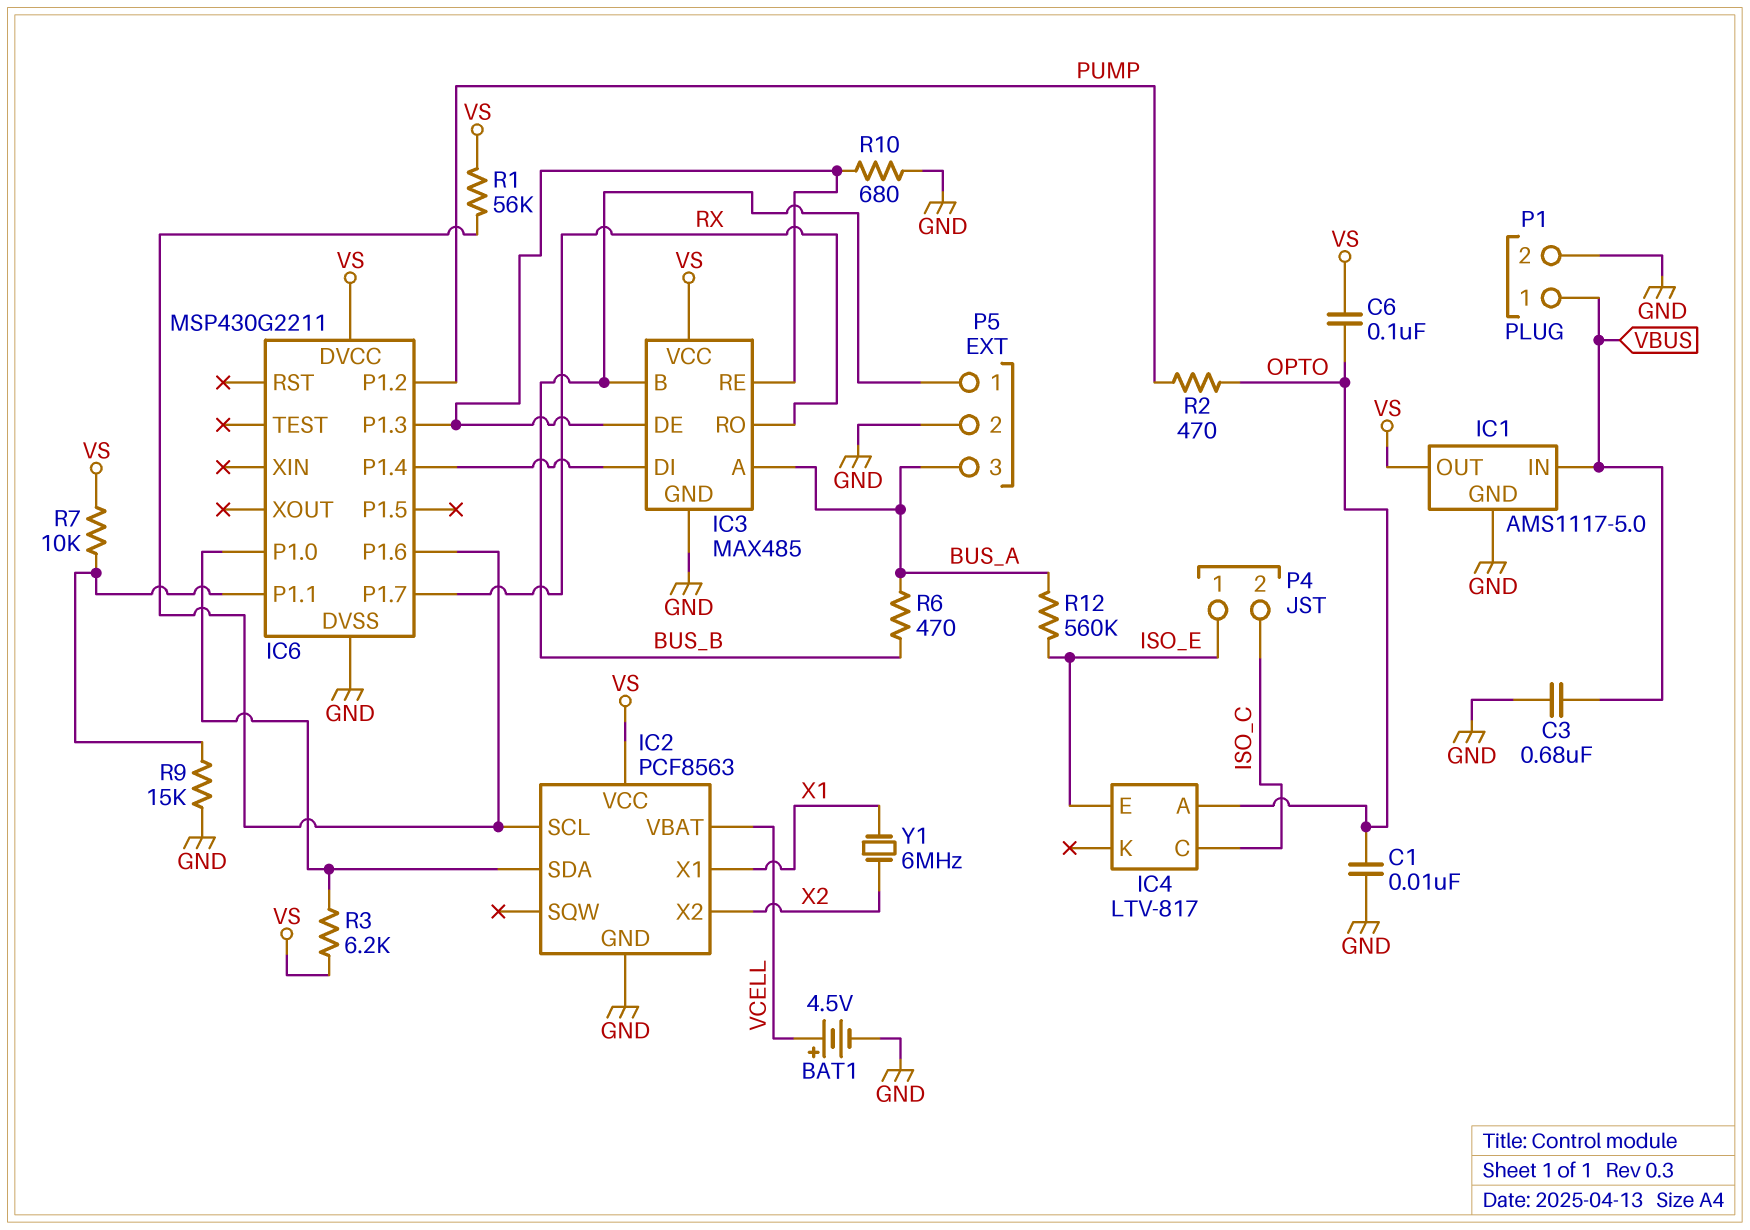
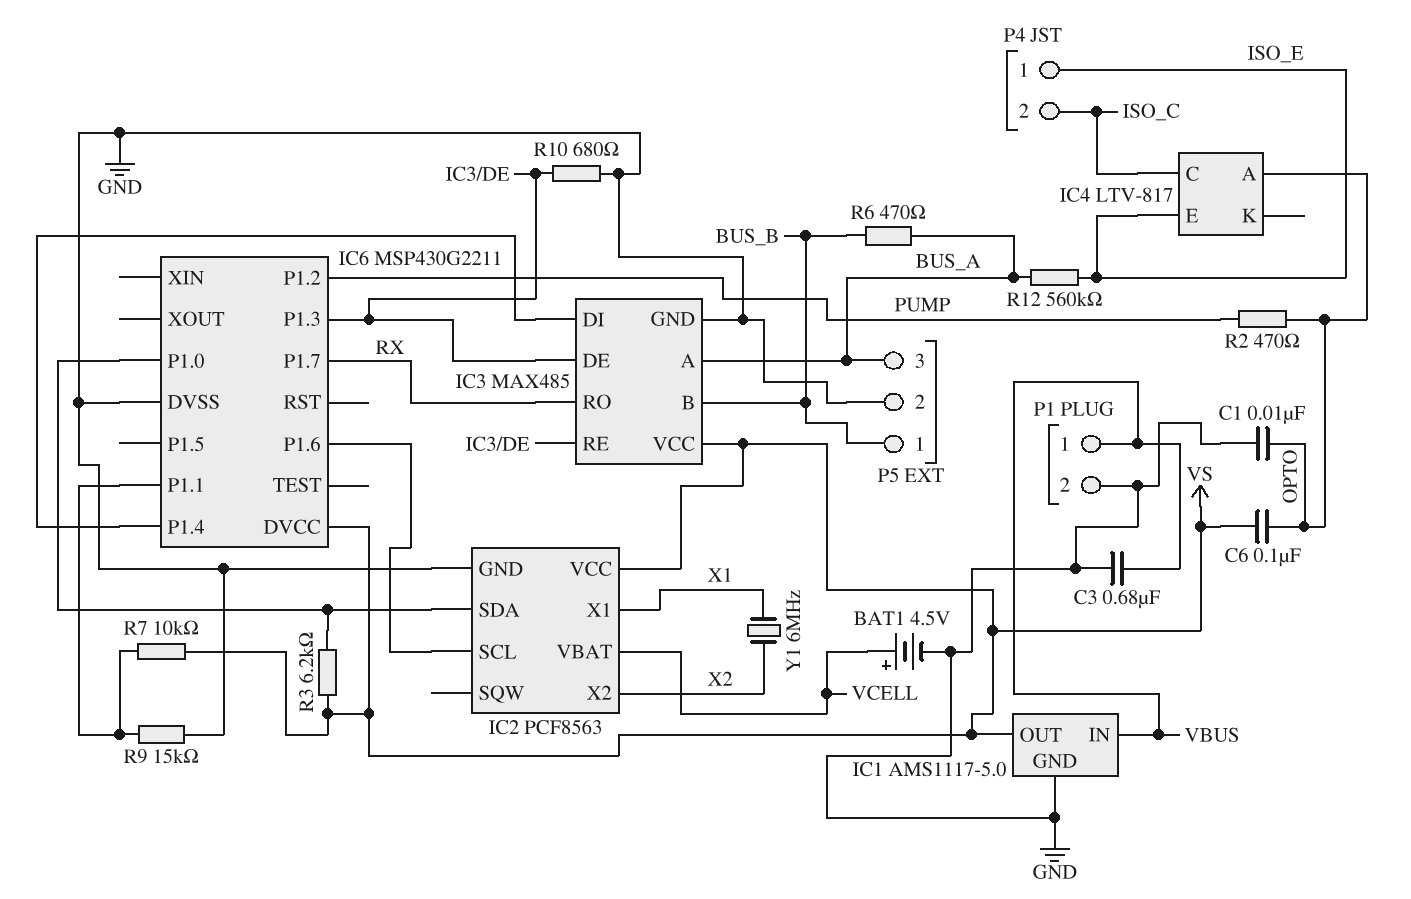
R1: 56k (IC2/SCL, VS) -> none

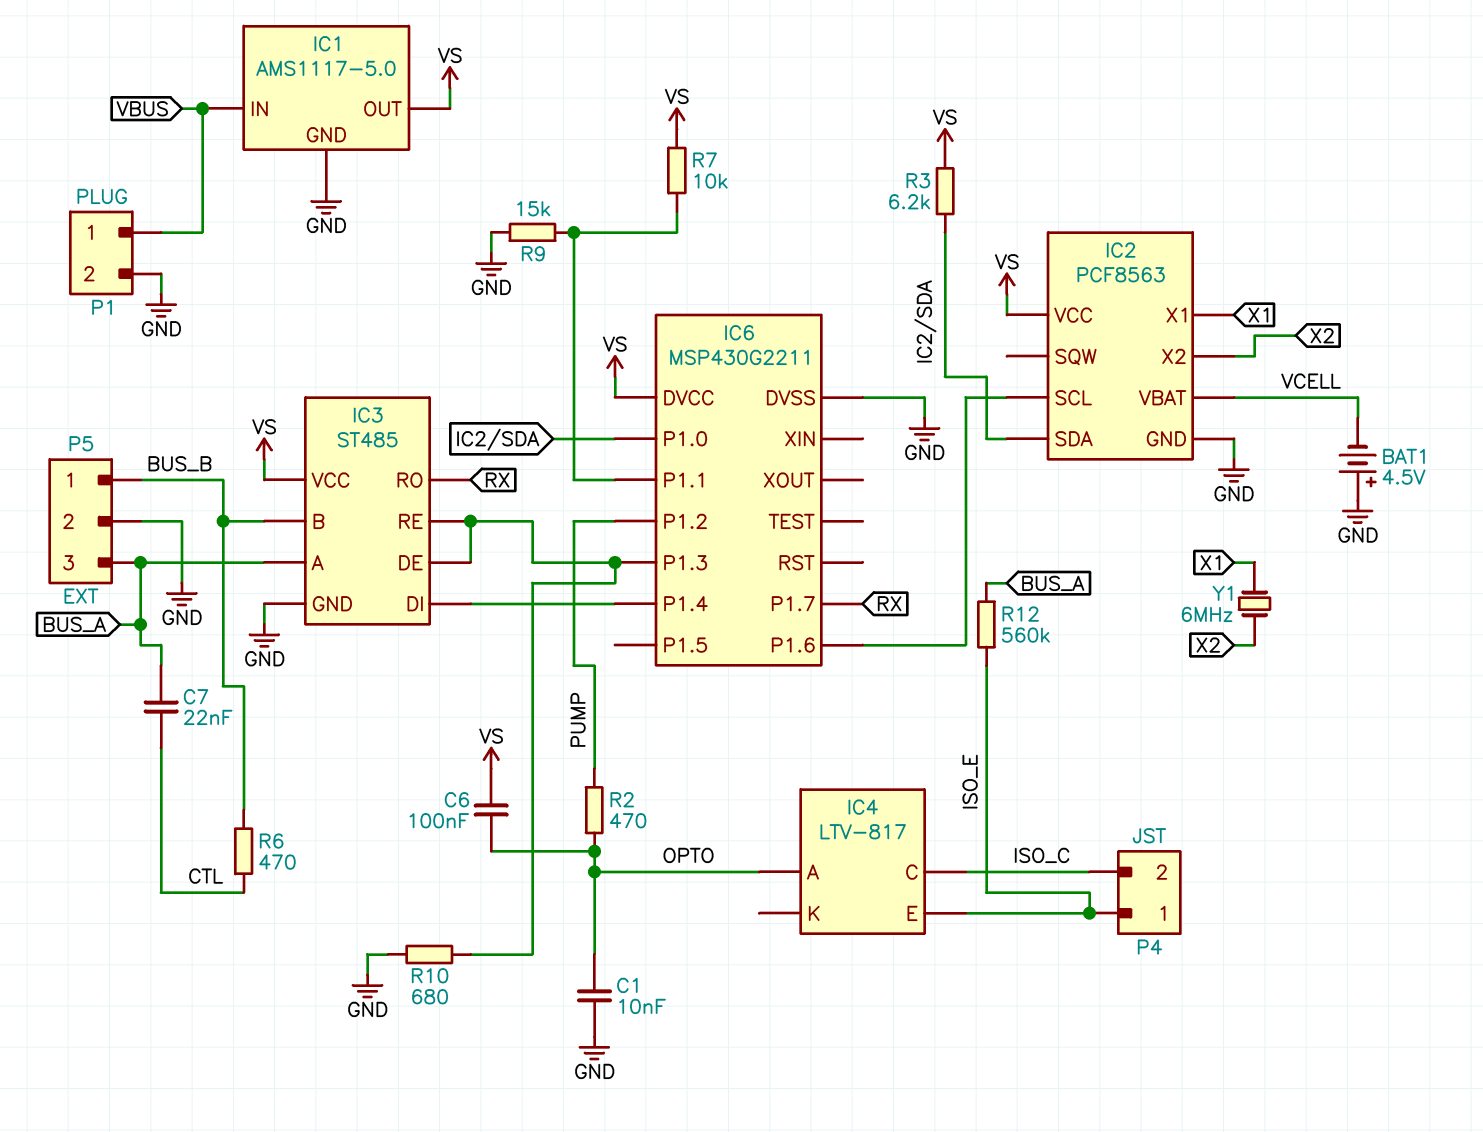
BAT1: 4.5V (plus VCELL, minus GND) -> 4.5V (plus GND, minus VCELL)
C3: 680nF (GND, VBUS) -> none
C7: none -> 22nF (BUS_A, CTL)
IC3: MAX485 -> ST485
R6: 470 (BUS_A, BUS_B) -> 470 (BUS_B, CTL)

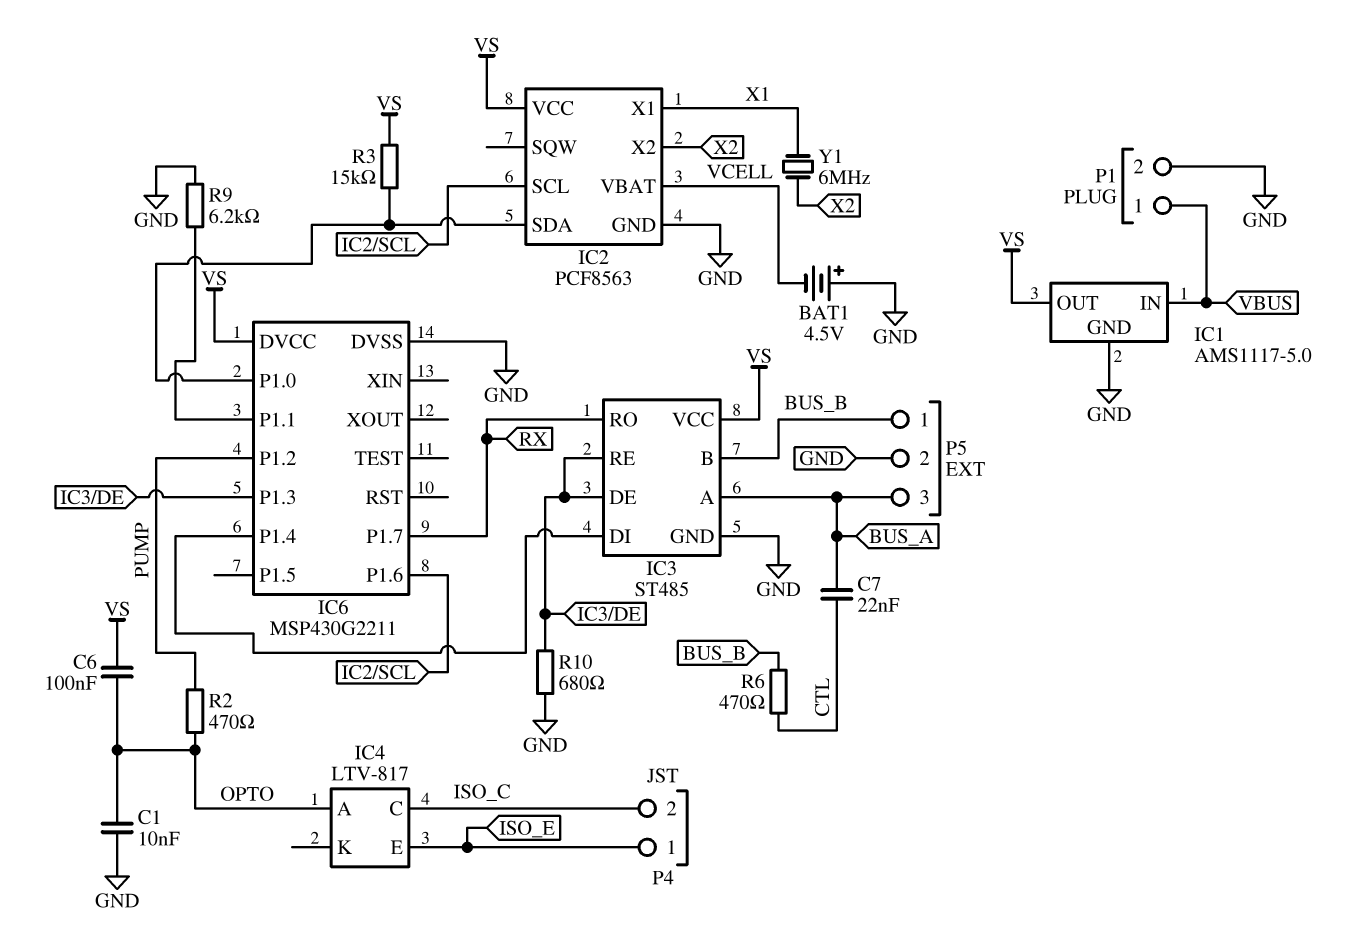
R3: 6.2k (IC2/SDA, VS) -> 15k (IC2/SDA, VS)
R7: 10k (IC6/P1.1, VS) -> none
R9: 15k (GND, IC6/P1.1) -> 6.2k (GND, IC6/P1.1)
R12: 560k (BUS_A, ISO_E) -> none

